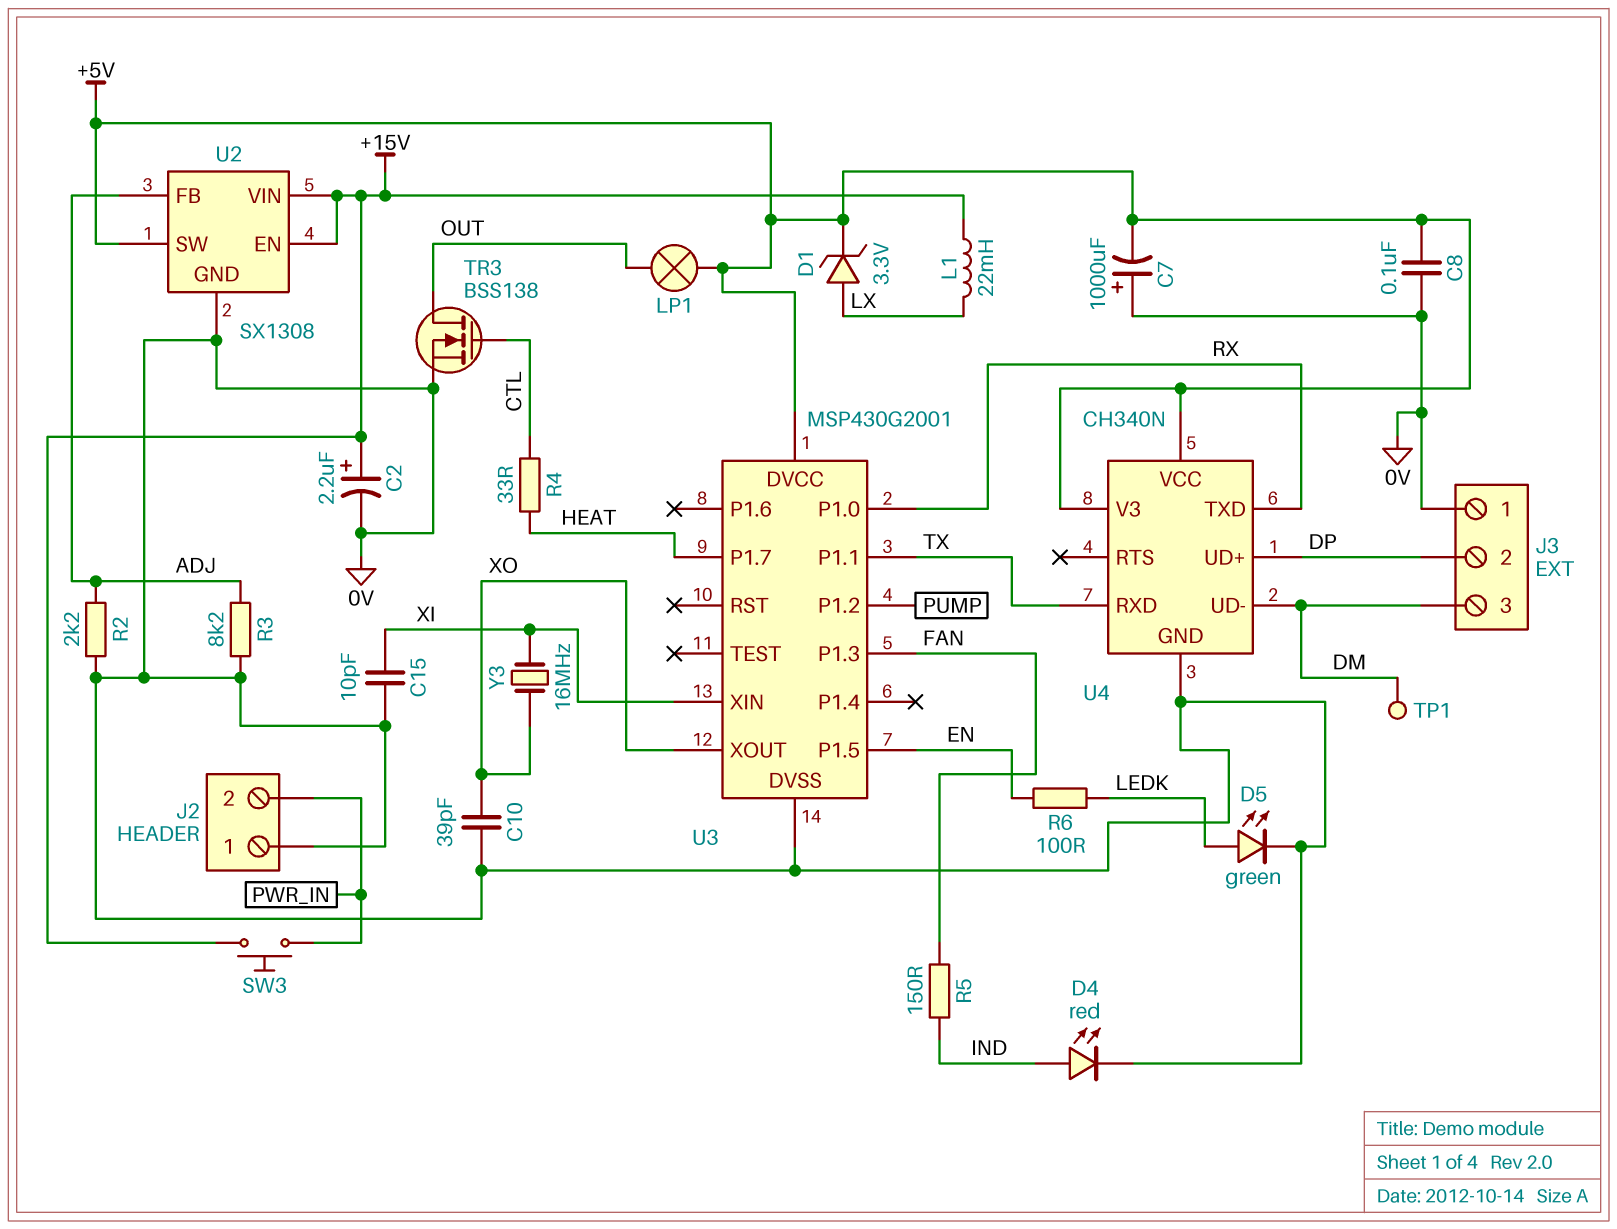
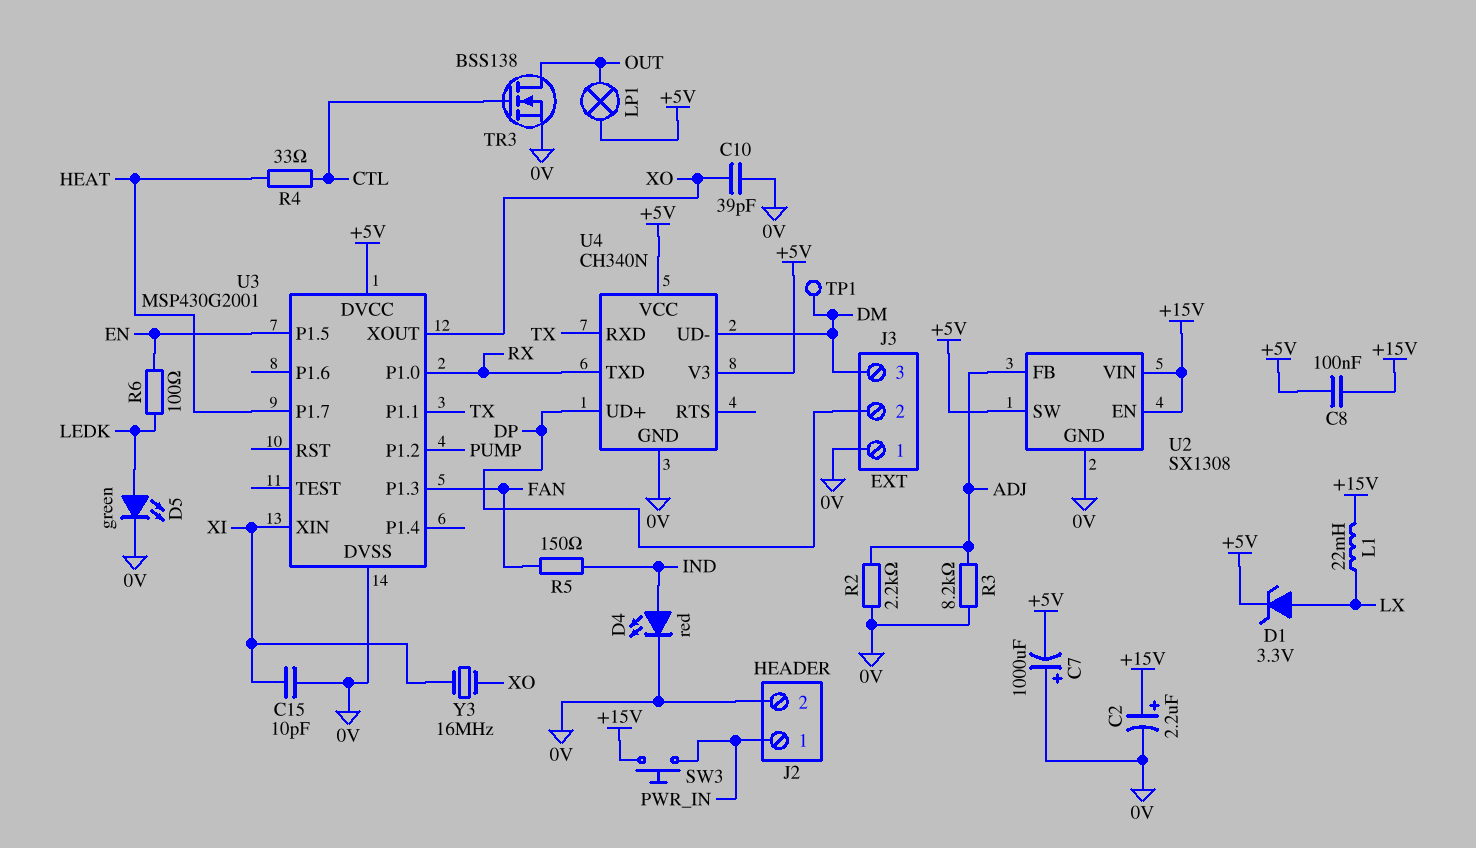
C8: 100nF (+5V, 0V) -> 100nF (+5V, +15V)
J2 pin 1: 0V -> PWR_IN
J2 pin 2: PWR_IN -> 0V

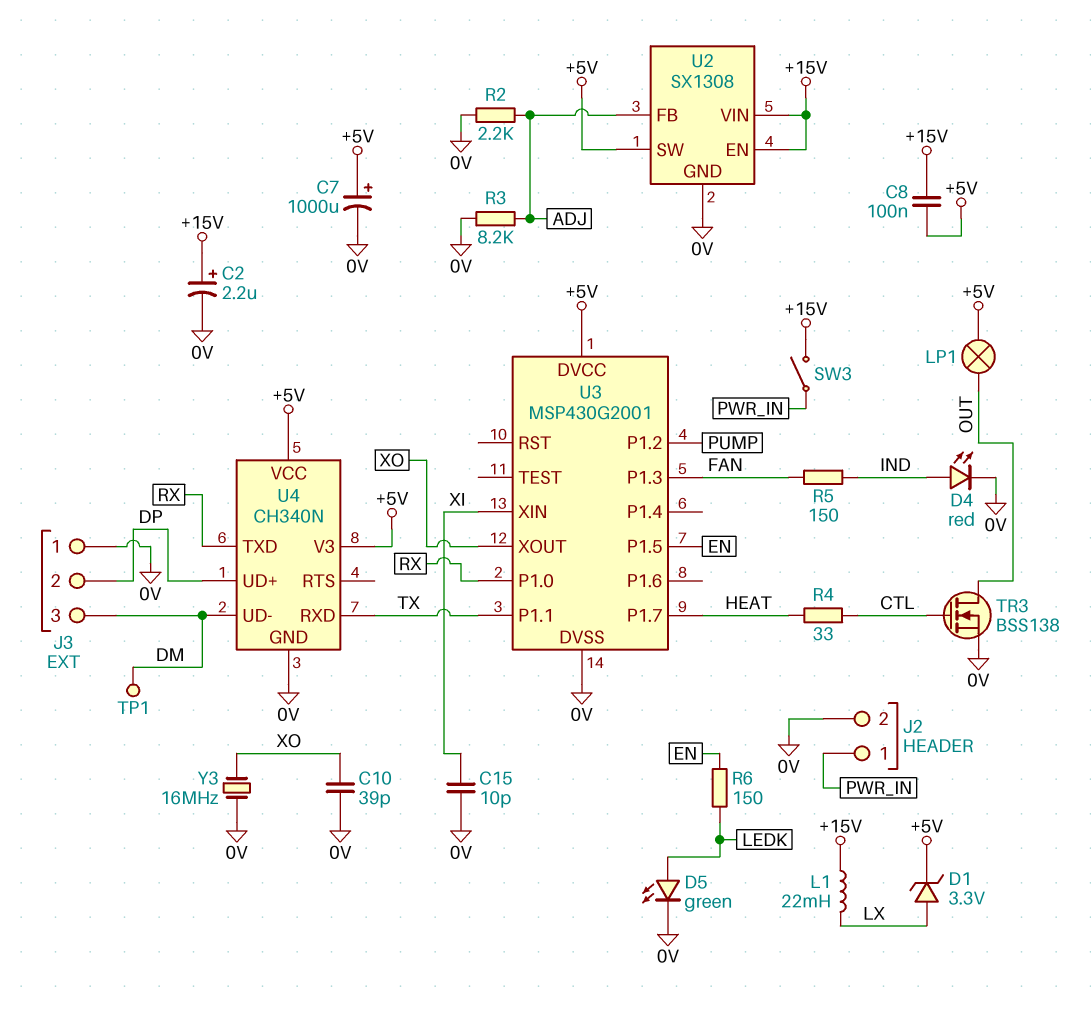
C7: 1000uF (plus 0V, minus +5V) -> 1000uF (plus +5V, minus 0V)
R6: 100 (EN, LEDK) -> 150 (EN, LEDK)
SW3: button (+15V, PWR_IN) -> switch (+15V, PWR_IN)
Y3: 16MHz (XI, XO) -> 16MHz (0V, XO)

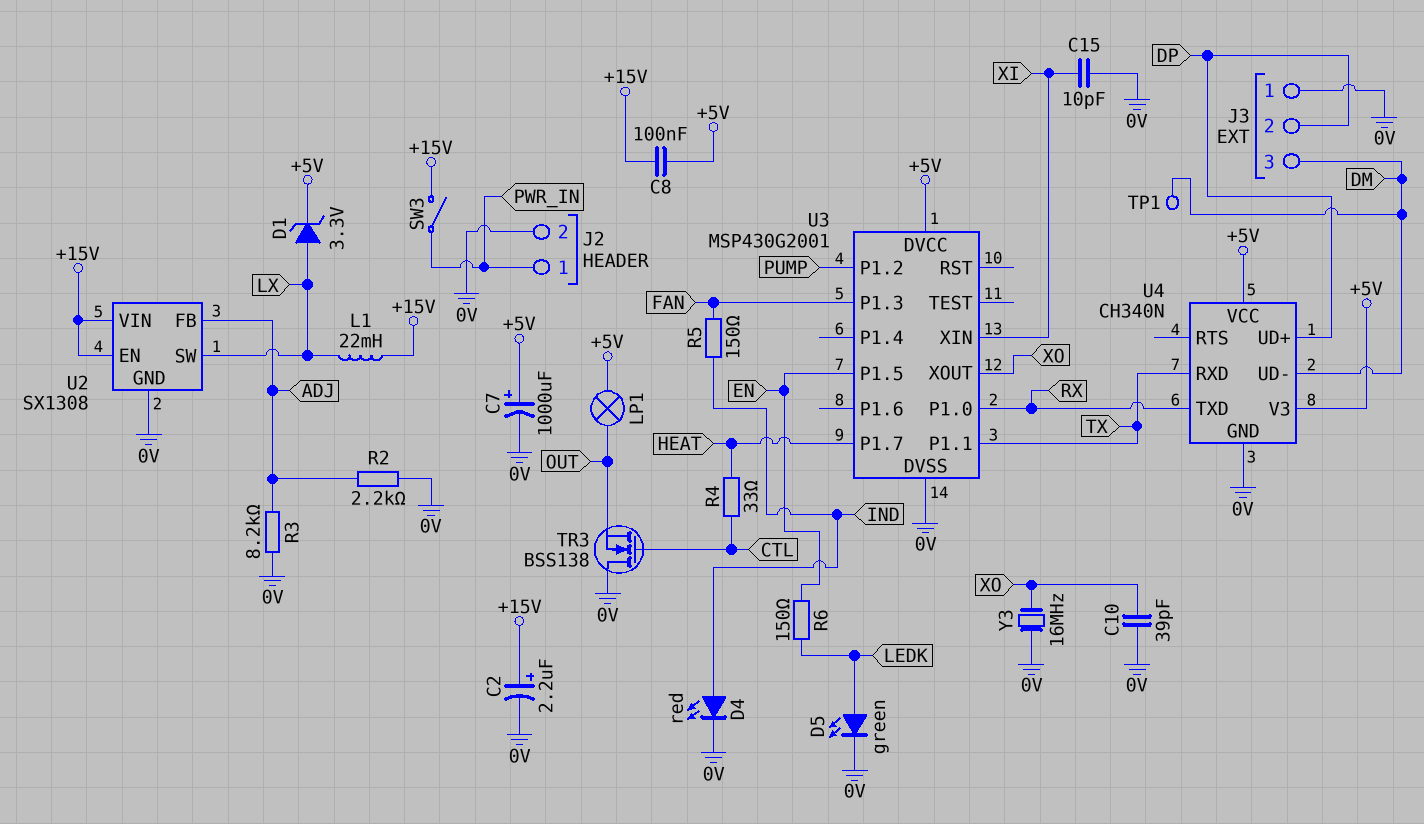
TR3: NMOS BSS138 (G CTL, D OUT, S 0V) -> NMOS BSS138 (G CTL, D 0V, S OUT)
U2 pin SW: +5V -> LX

